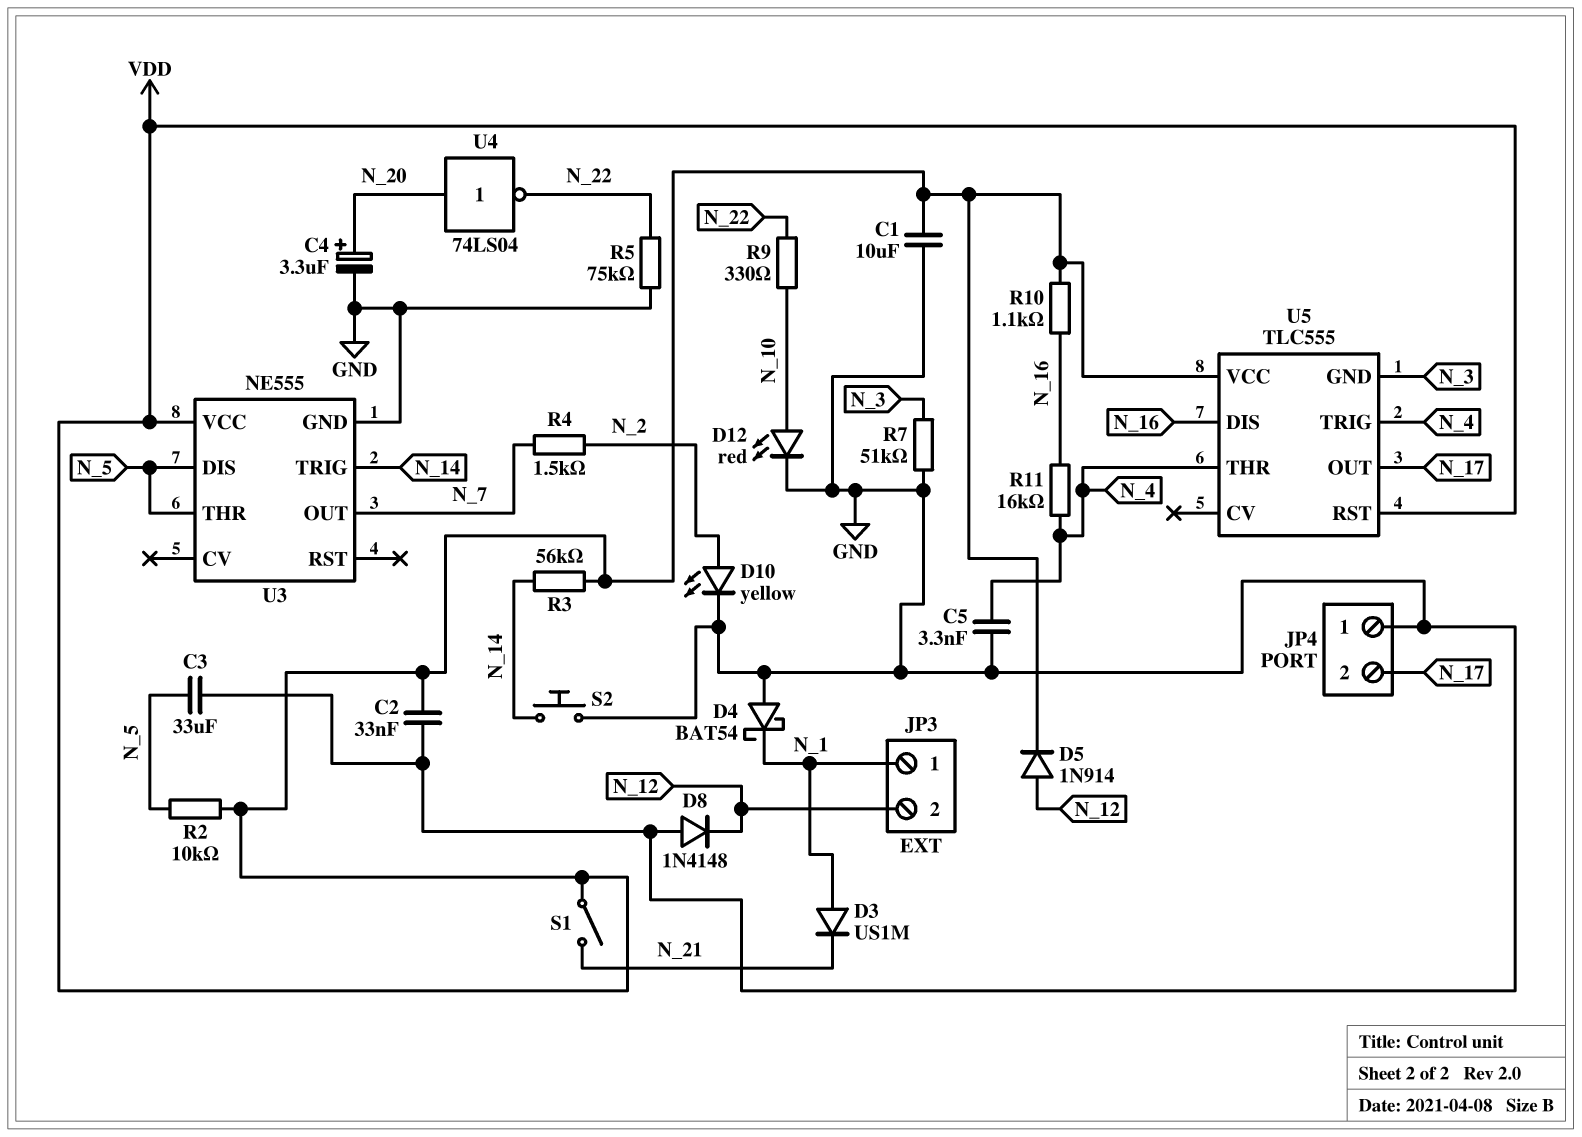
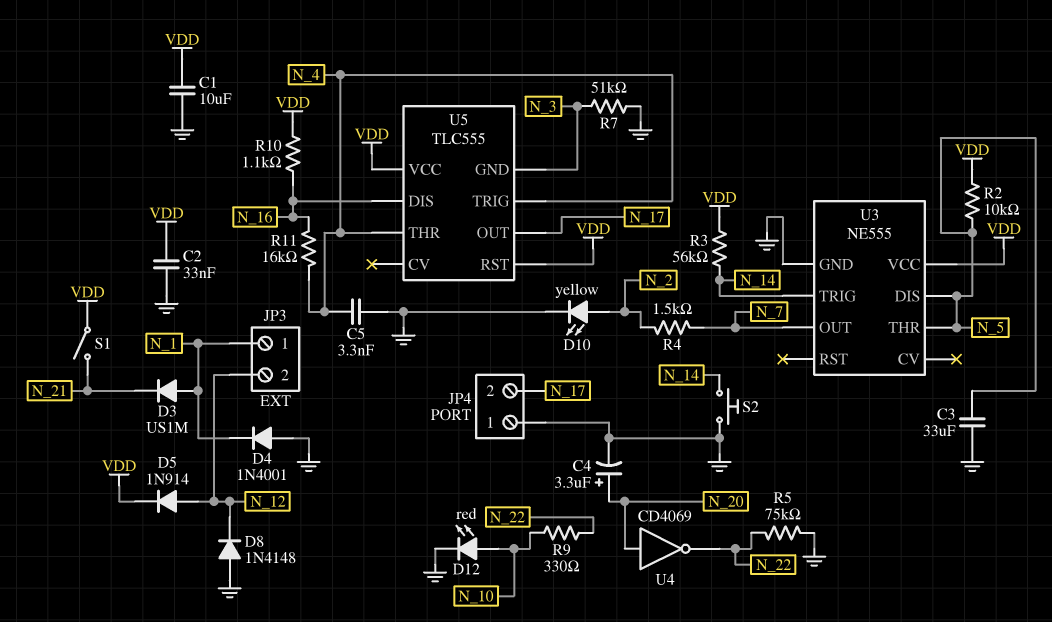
D4: schottky BAT54 (A GND, K N_1) -> diode 1N4001 (A GND, K N_1)
U4: NOT 74LS04 (in N_20, out N_22) -> NOT CD4069 (in N_20, out N_22)

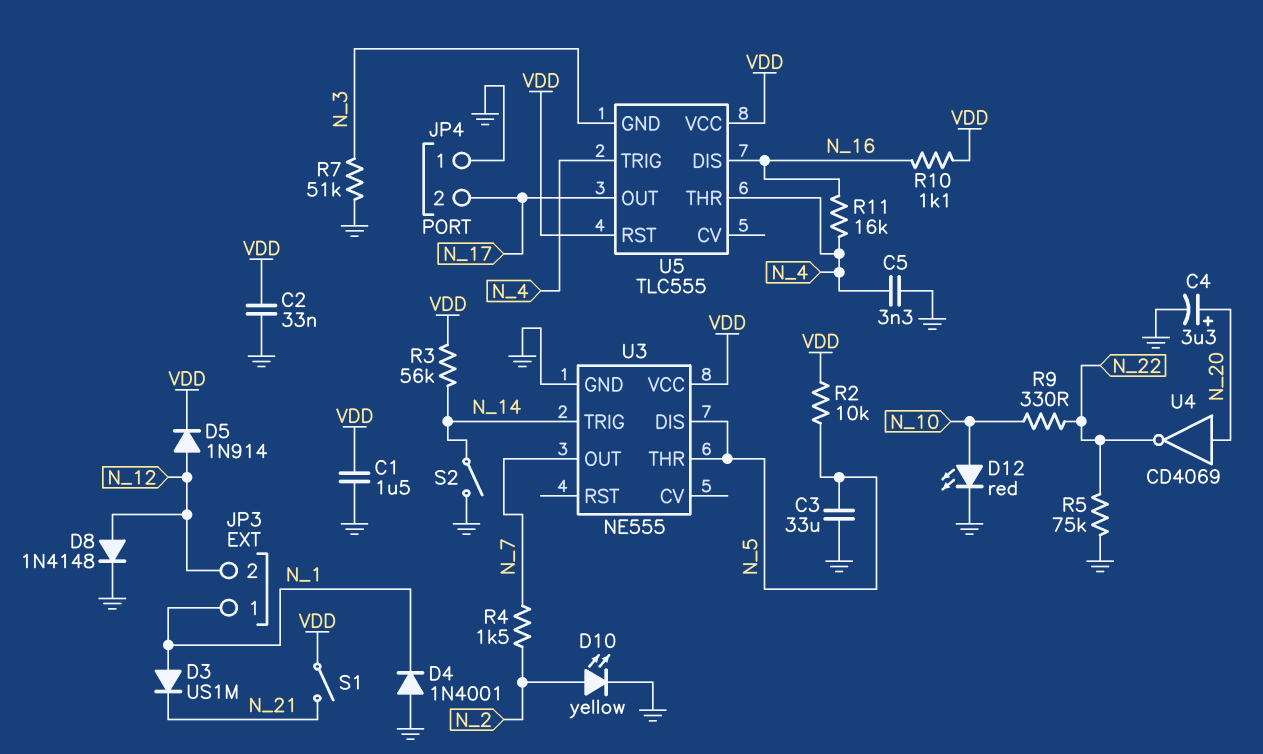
C1: 10uF (GND, VDD) -> 1.5uF (GND, VDD)
D8: diode 1N4148 (A GND, K N_12) -> diode 1N4148 (A N_12, K GND)
S2: button (GND, N_14) -> switch (GND, N_14)

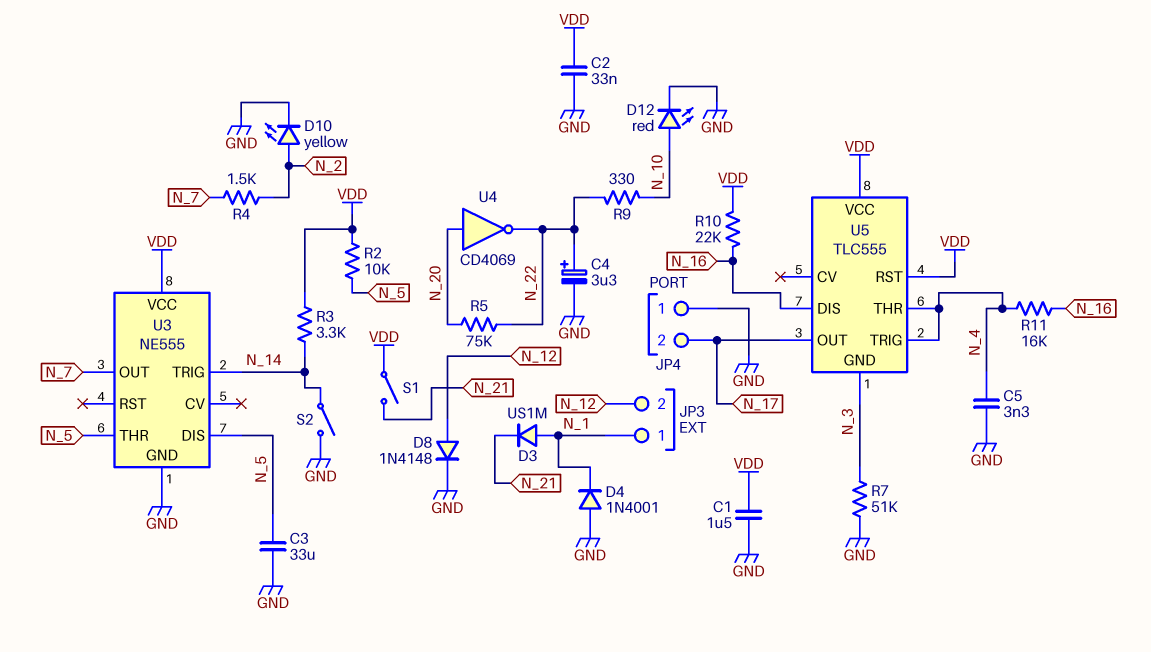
C4: 3.3uF (plus N_20, minus GND) -> 3.3uF (plus N_22, minus GND)
D5: diode 1N914 (A N_12, K VDD) -> none
R3: 56k (N_14, VDD) -> 3.3k (N_14, VDD)
R5: 75k (GND, N_22) -> 75k (N_20, N_22)
R10: 1.1k (N_16, VDD) -> 22k (N_16, VDD)

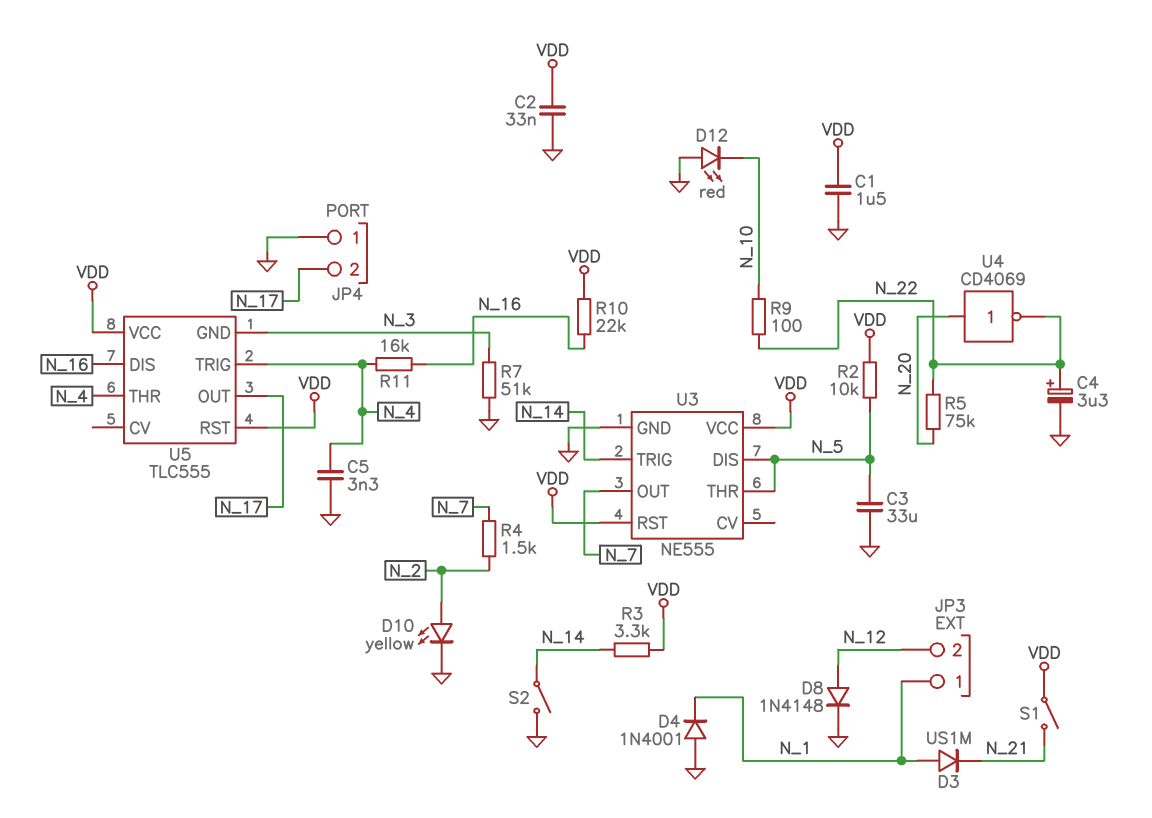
D12: LED red (A N_10, K GND) -> LED red (A GND, K N_10)
R9: 330 (N_10, N_22) -> 100 (N_10, N_22)
U3 pin RST: none -> VDD

